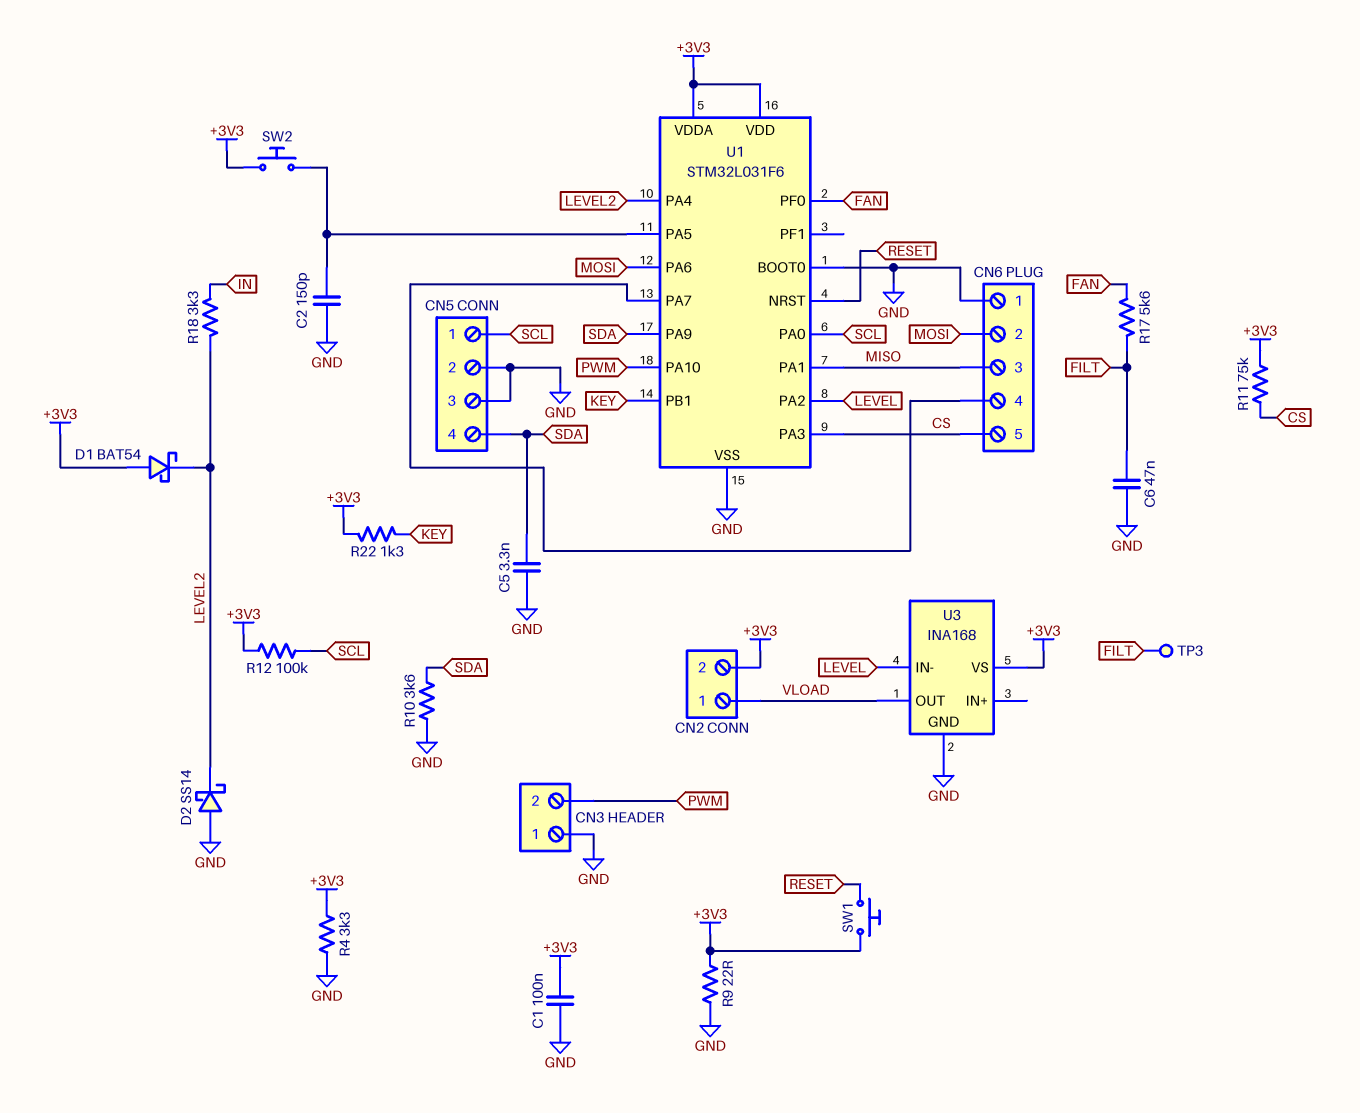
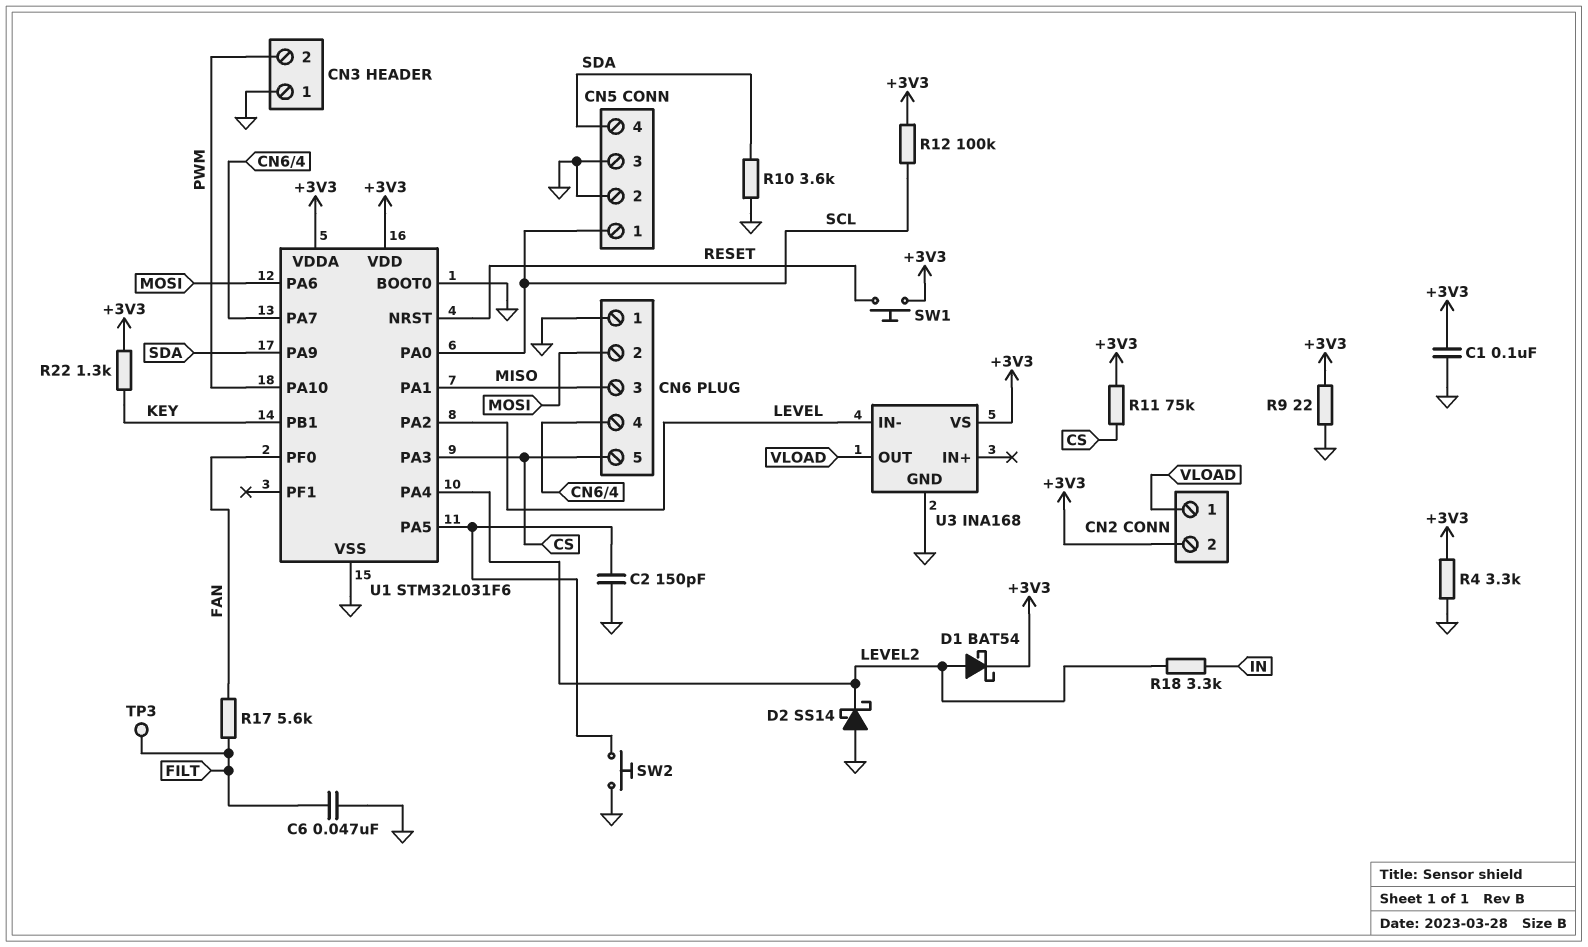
C5: 3.3nF (GND, SDA) -> none
D1: schottky BAT54 (A +3V3, K LEVEL2) -> schottky BAT54 (A LEVEL2, K +3V3)
SW2: button (+3V3, U1/PA5) -> button (GND, U1/PA5)

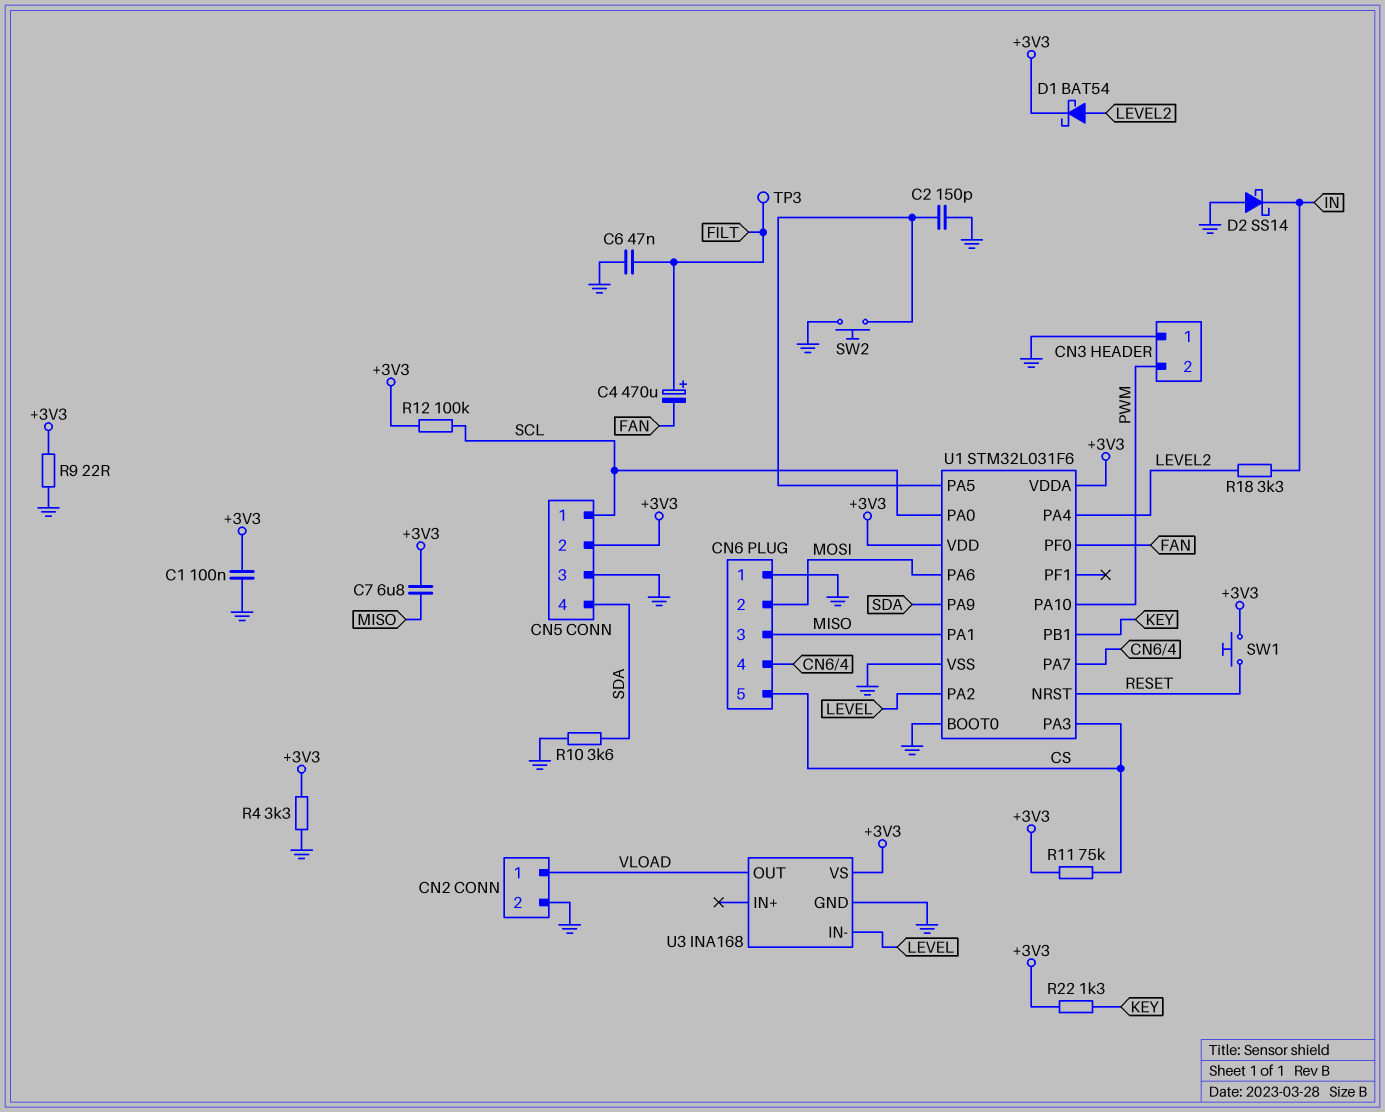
C4: none -> 470uF (plus FILT, minus FAN)
C7: none -> 6.8uF (+3V3, MISO)
CN2 pin 2: +3V3 -> GND
CN5 pin 2: GND -> +3V3
D2: schottky SS14 (A GND, K LEVEL2) -> schottky SS14 (A GND, K IN)
R17: 5.6k (FAN, FILT) -> none

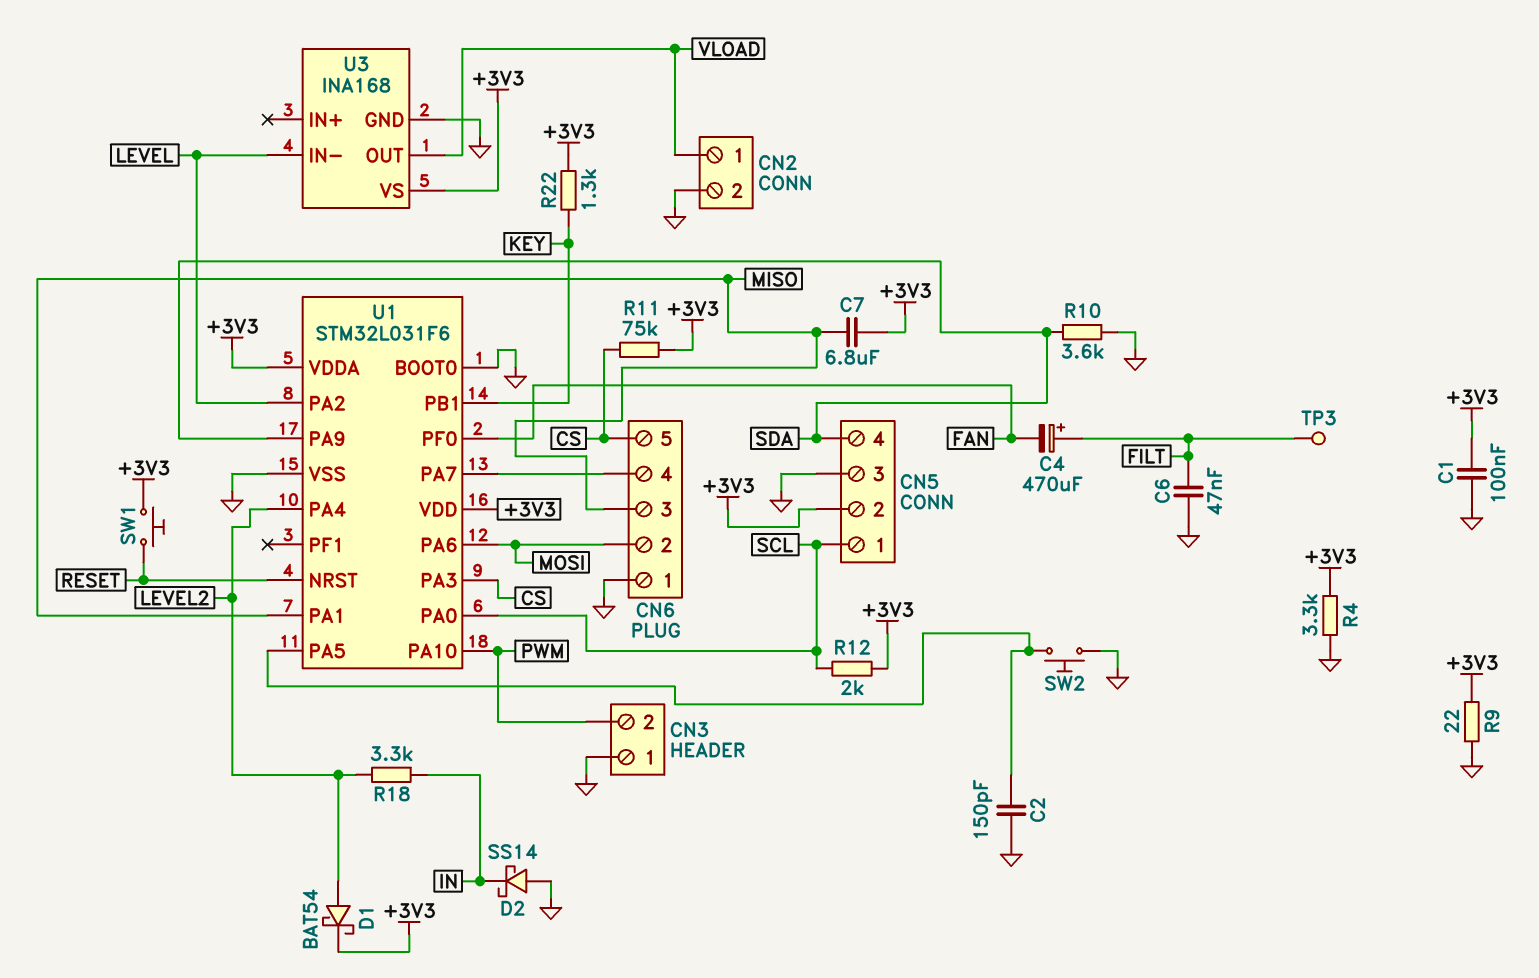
R12: 100k (+3V3, SCL) -> 2k (+3V3, SCL)

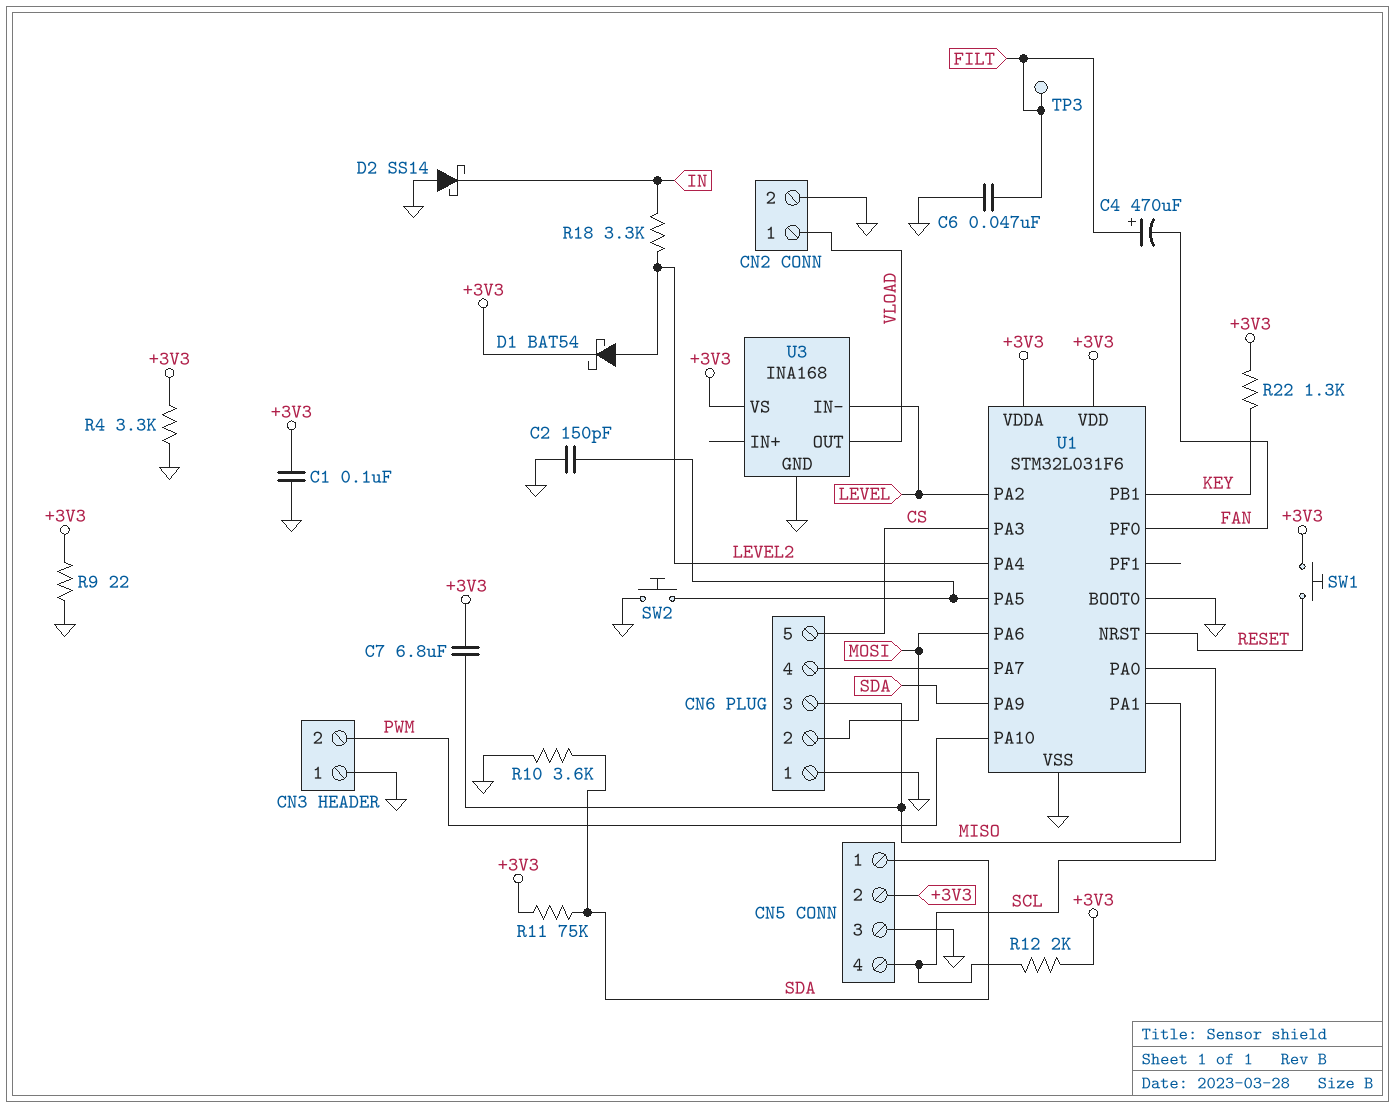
CN5 pin 1: SCL -> SDA
CN5 pin 4: SDA -> SCL
R11: 75k (+3V3, CS) -> 75k (+3V3, SDA)

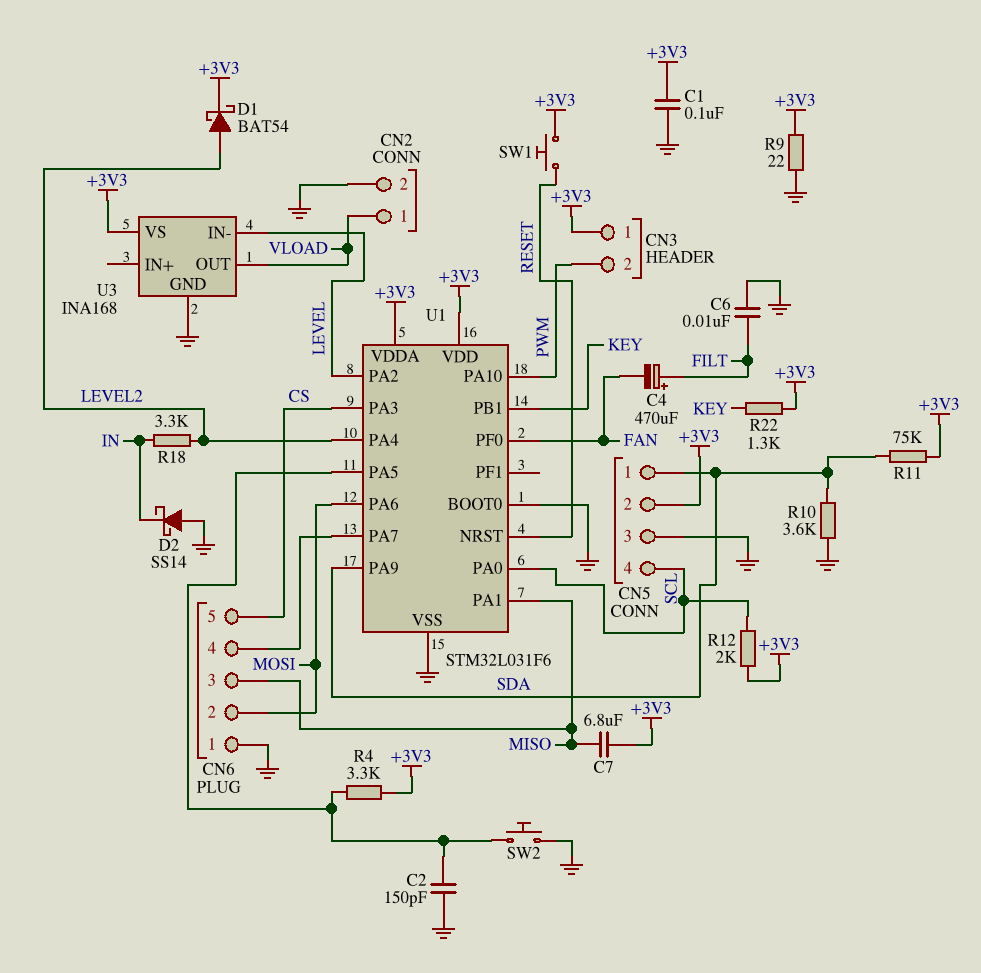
C6: 47nF (FILT, GND) -> 10nF (FILT, GND)
CN3 pin 1: GND -> +3V3
R4: 3.3k (+3V3, GND) -> 3.3k (+3V3, U1/PA5)
TP3: test point (FILT) -> none

